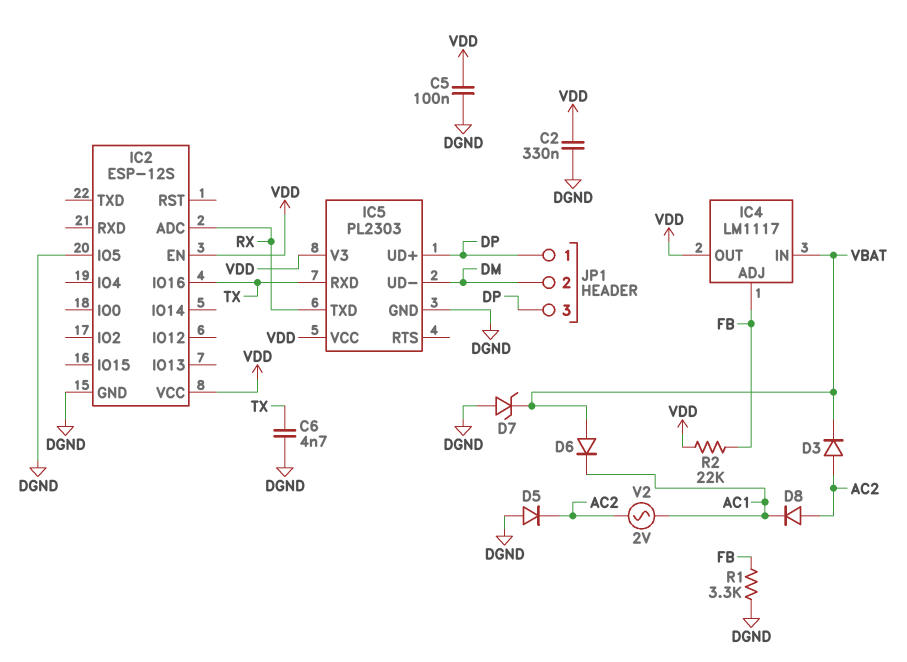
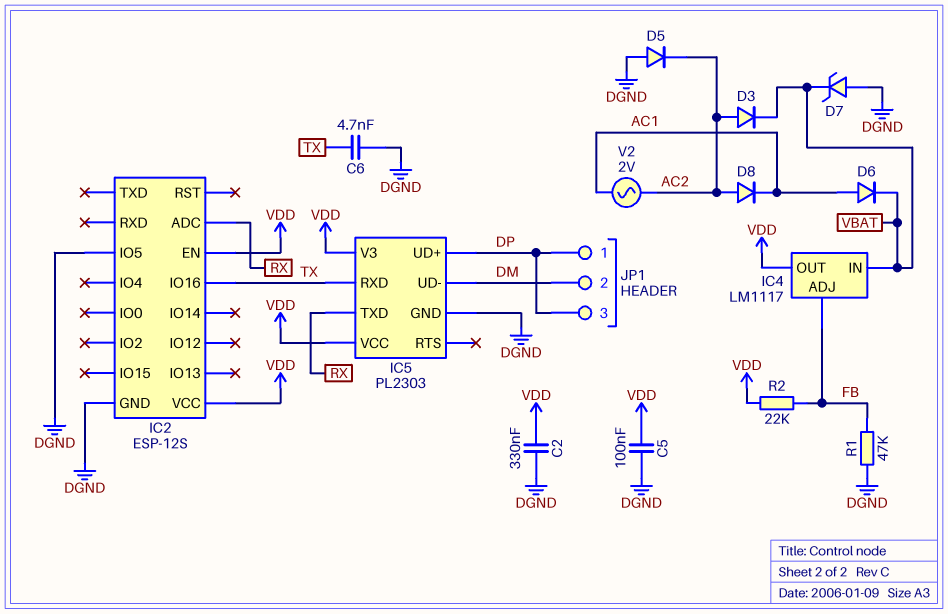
D6: diode (A VBAT, K AC1) -> diode (A AC1, K VBAT)
R1: 3.3k (DGND, FB) -> 47k (DGND, FB)

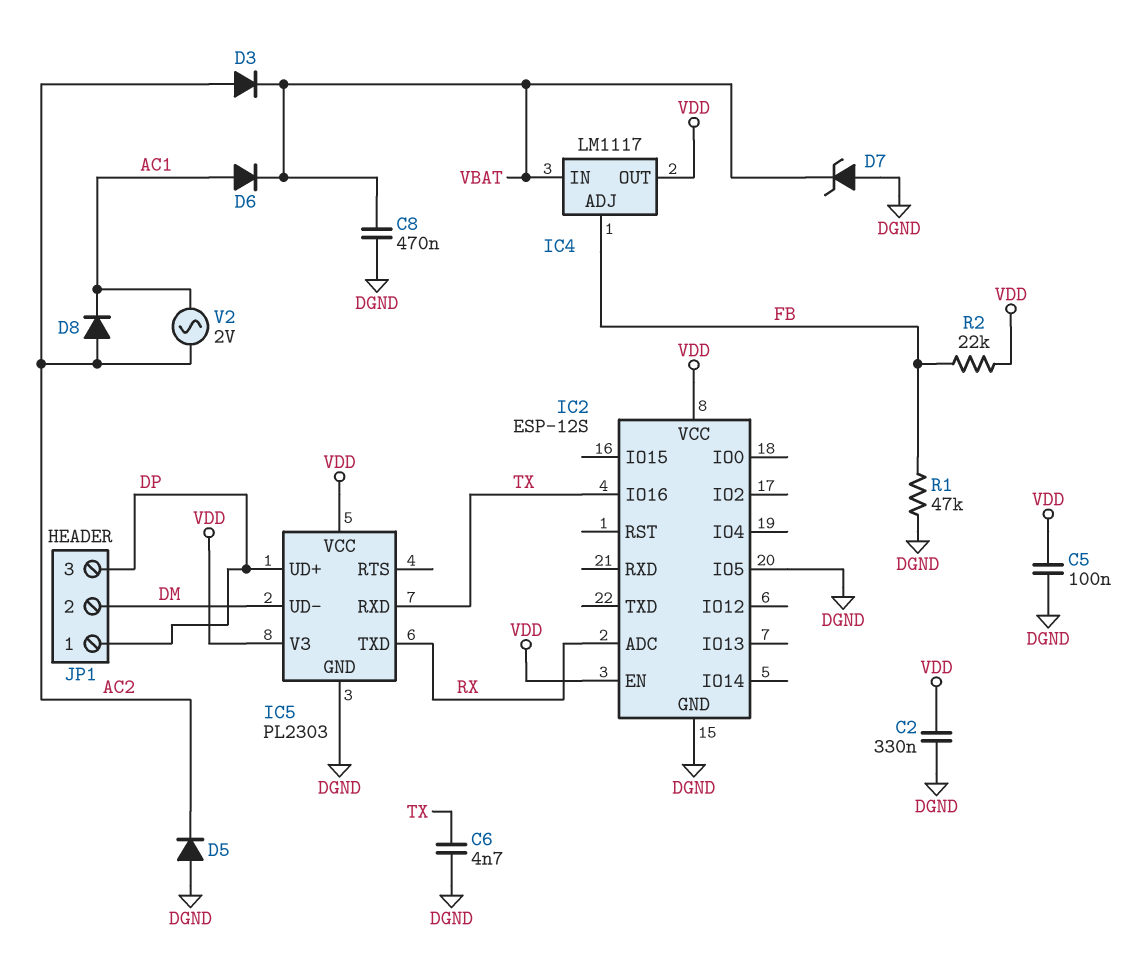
C8: none -> 470nF (DGND, VBAT)

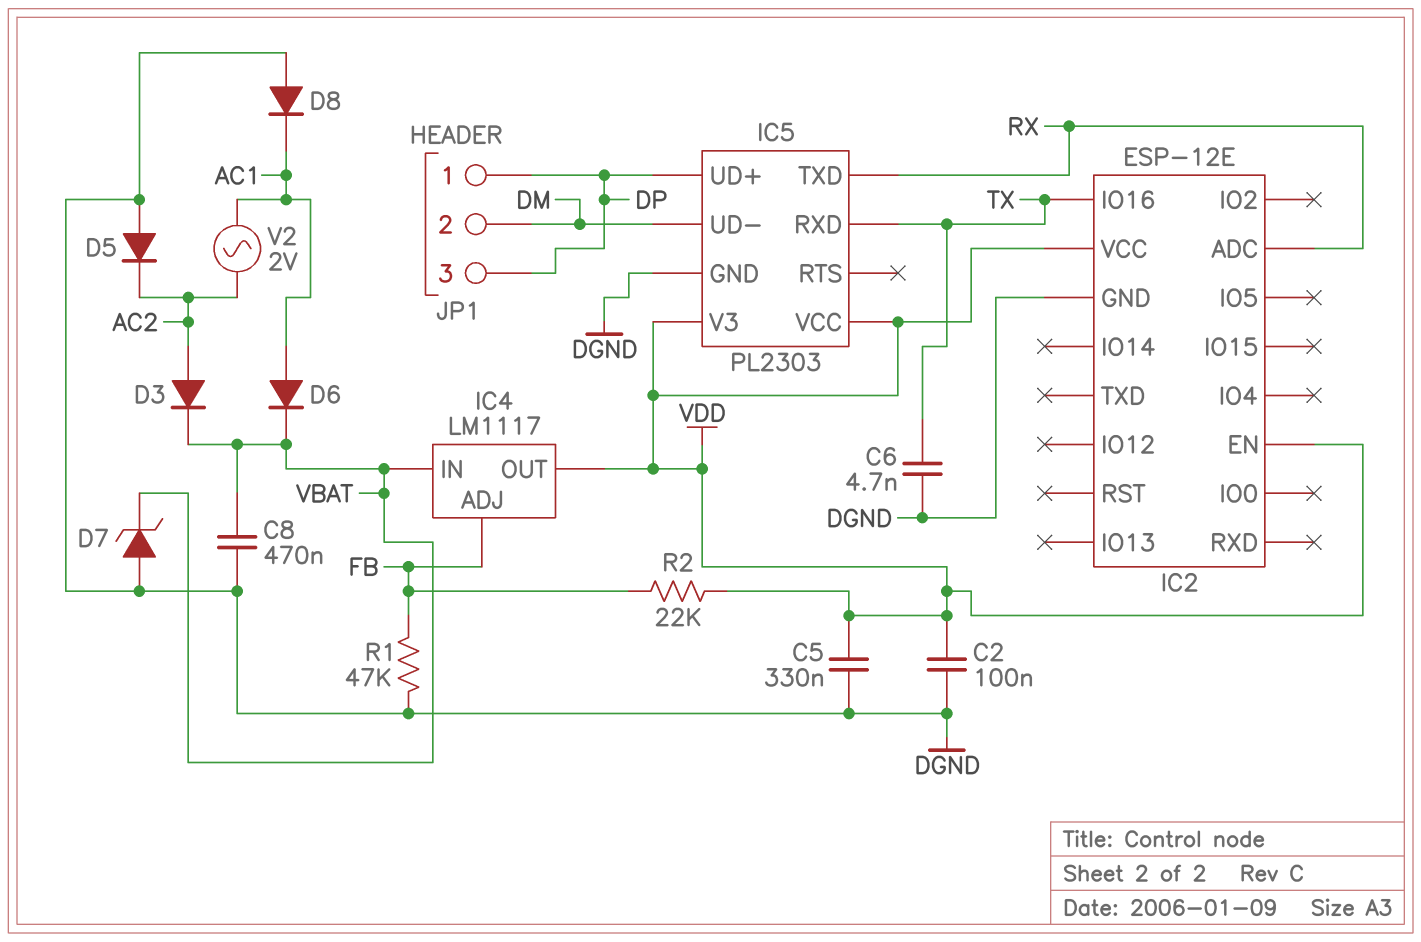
C2: 330nF (DGND, VDD) -> 100nF (DGND, VDD)
C5: 100nF (DGND, VDD) -> 330nF (DGND, VDD)
D8: diode (A AC2, K AC1) -> diode (A DGND, K AC1)
IC2: ESP-12S -> ESP-12E
IC2 pin IO5: DGND -> none

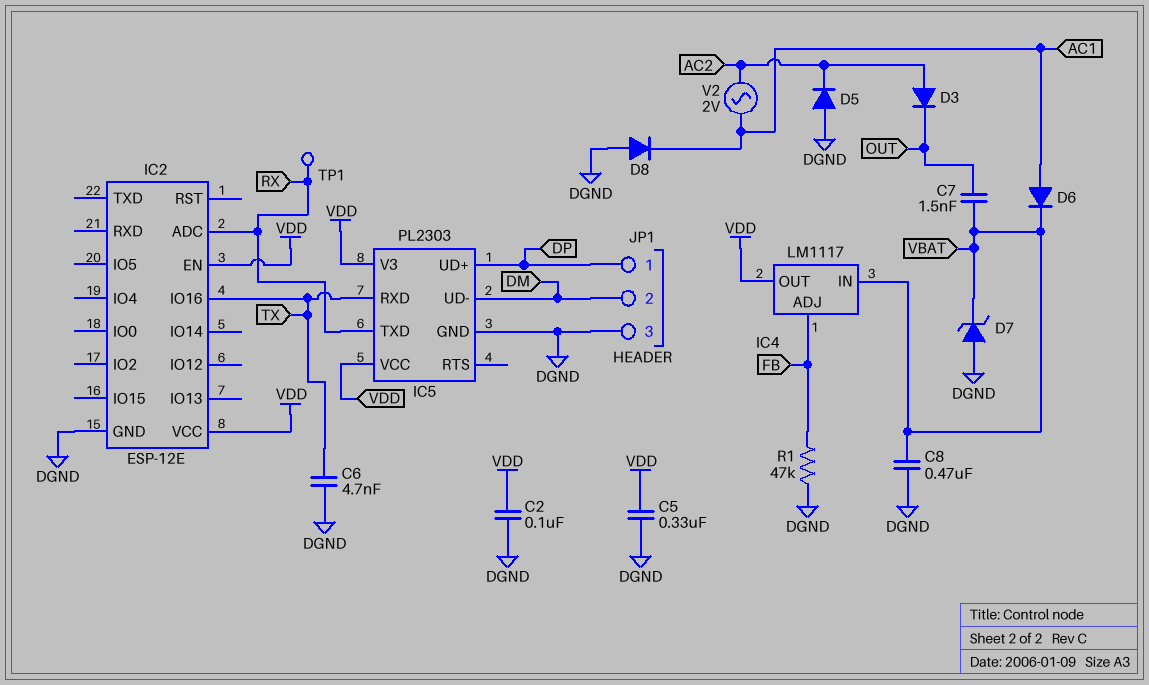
C7: none -> 1.5nF (OUT, VBAT)
D3: diode (A AC2, K VBAT) -> diode (A AC2, K OUT)
JP1 pin 3: DP -> DGND
R2: 22k (FB, VDD) -> none
TP1: none -> test point (RX)

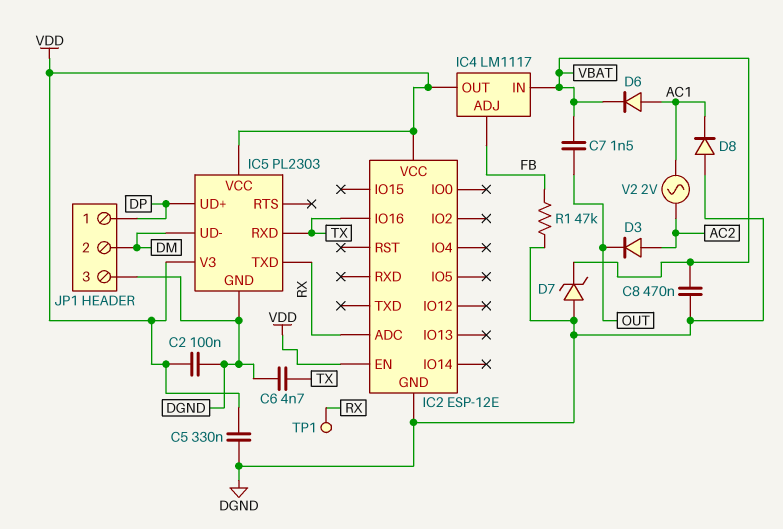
D5: diode (A DGND, K AC2) -> none

